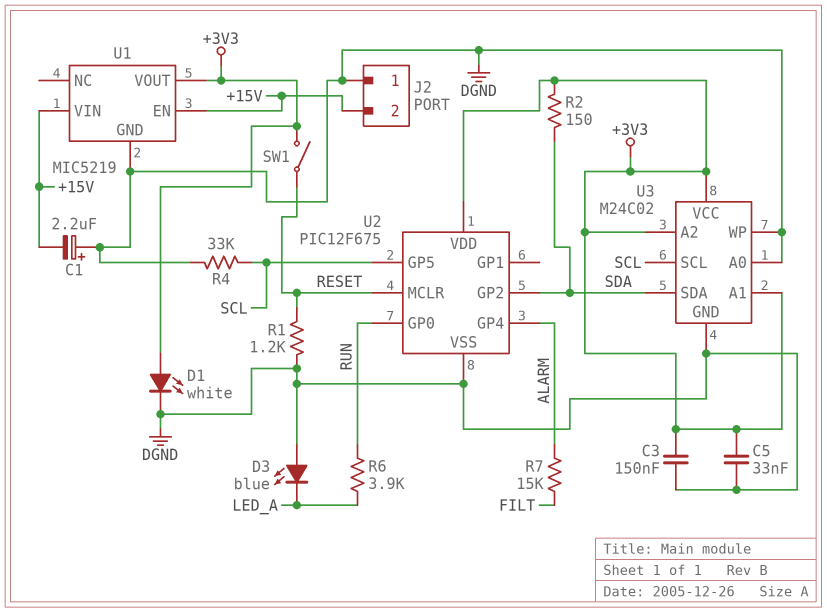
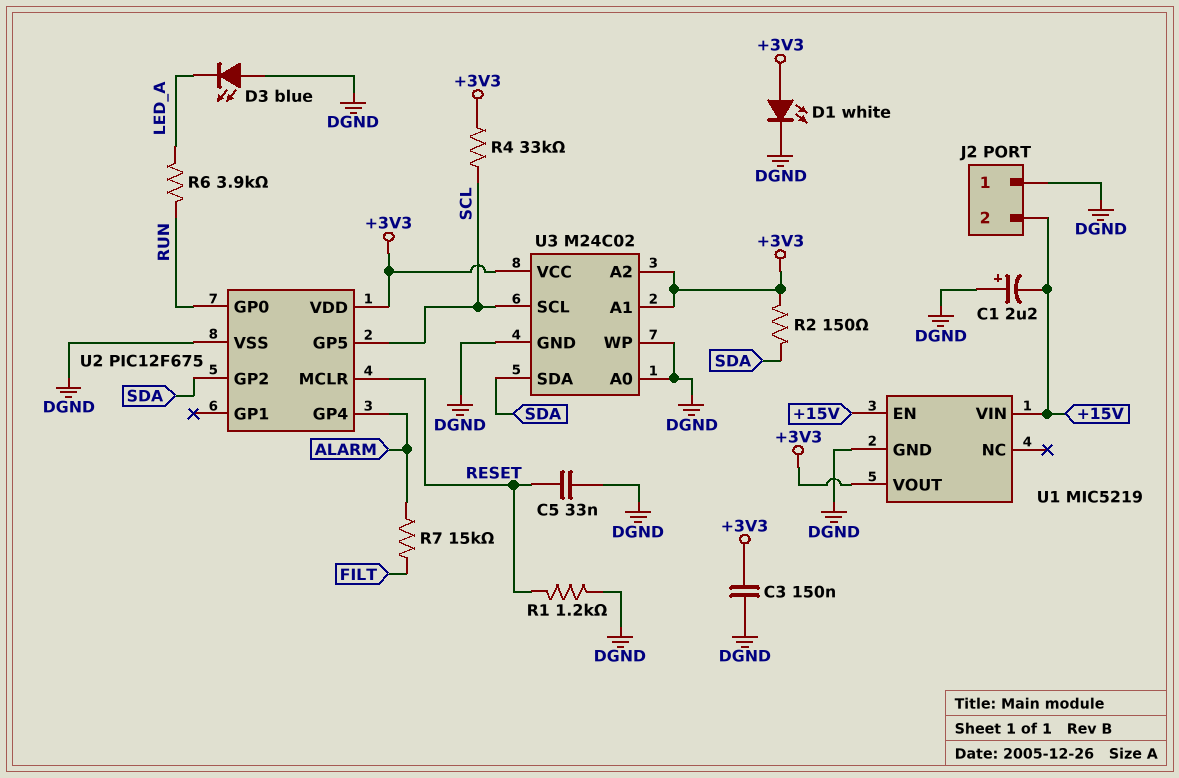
C5: 33nF (+3V3, DGND) -> 33nF (DGND, RESET)
R4: 33k (DGND, SCL) -> 33k (+3V3, SCL)
SW1: switch (+3V3, RESET) -> none

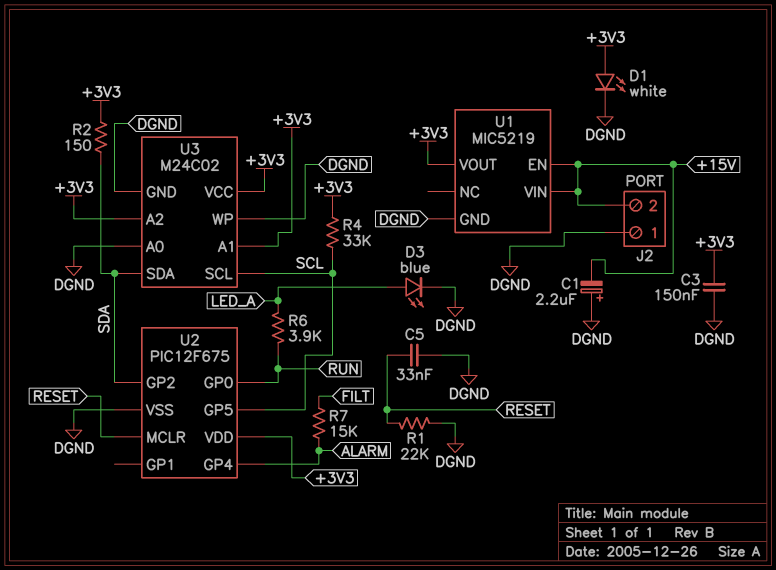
D3: LED blue (A DGND, K LED_A) -> LED blue (A LED_A, K DGND)
R1: 1.2k (DGND, RESET) -> 22k (DGND, RESET)

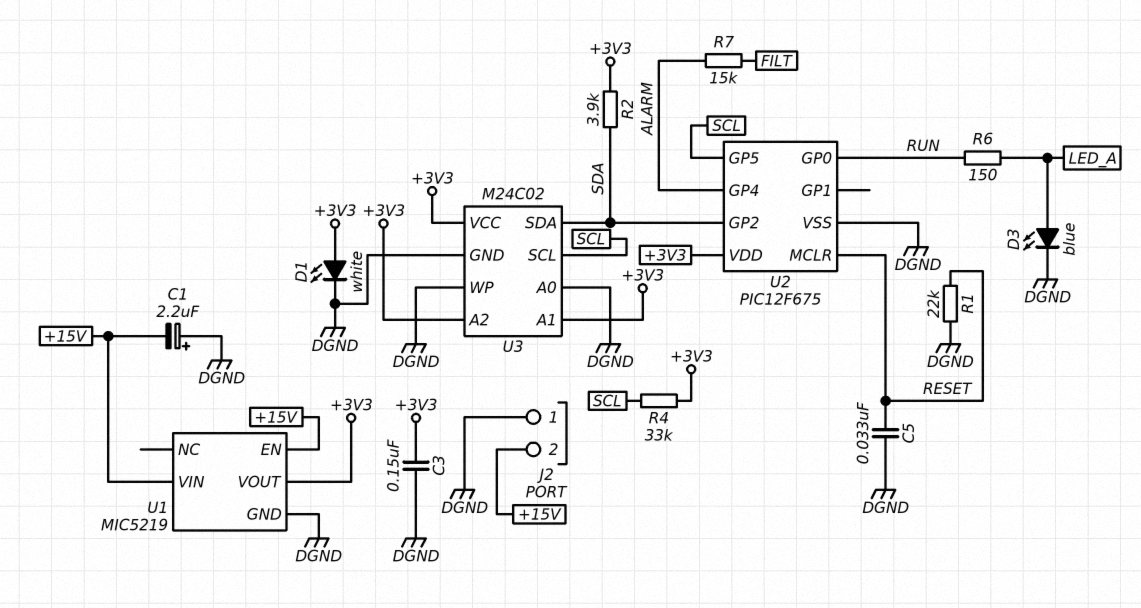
R2: 150 (+3V3, SDA) -> 3.9k (+3V3, SDA)
R6: 3.9k (LED_A, RUN) -> 150 (LED_A, RUN)

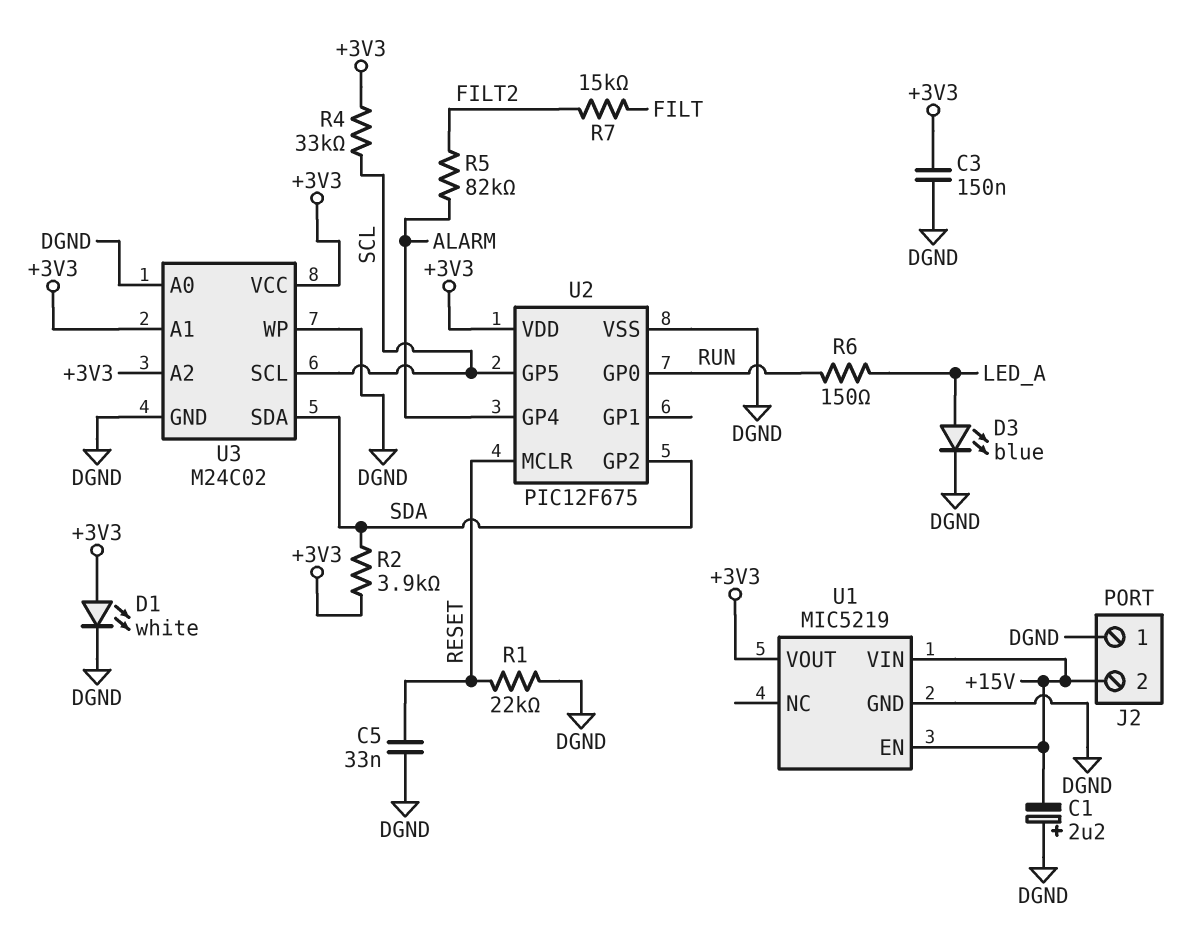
R5: none -> 82k (ALARM, FILT2)
R7: 15k (ALARM, FILT) -> 15k (FILT, FILT2)

